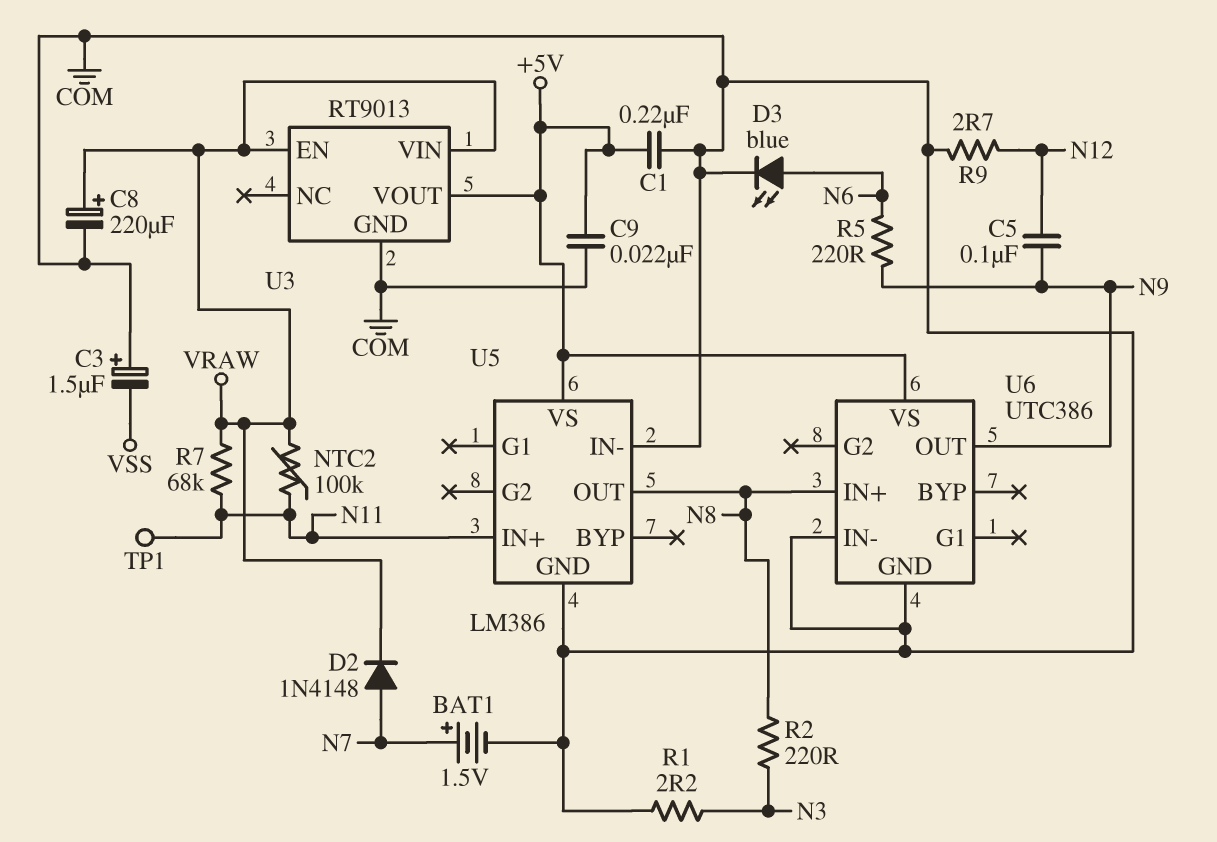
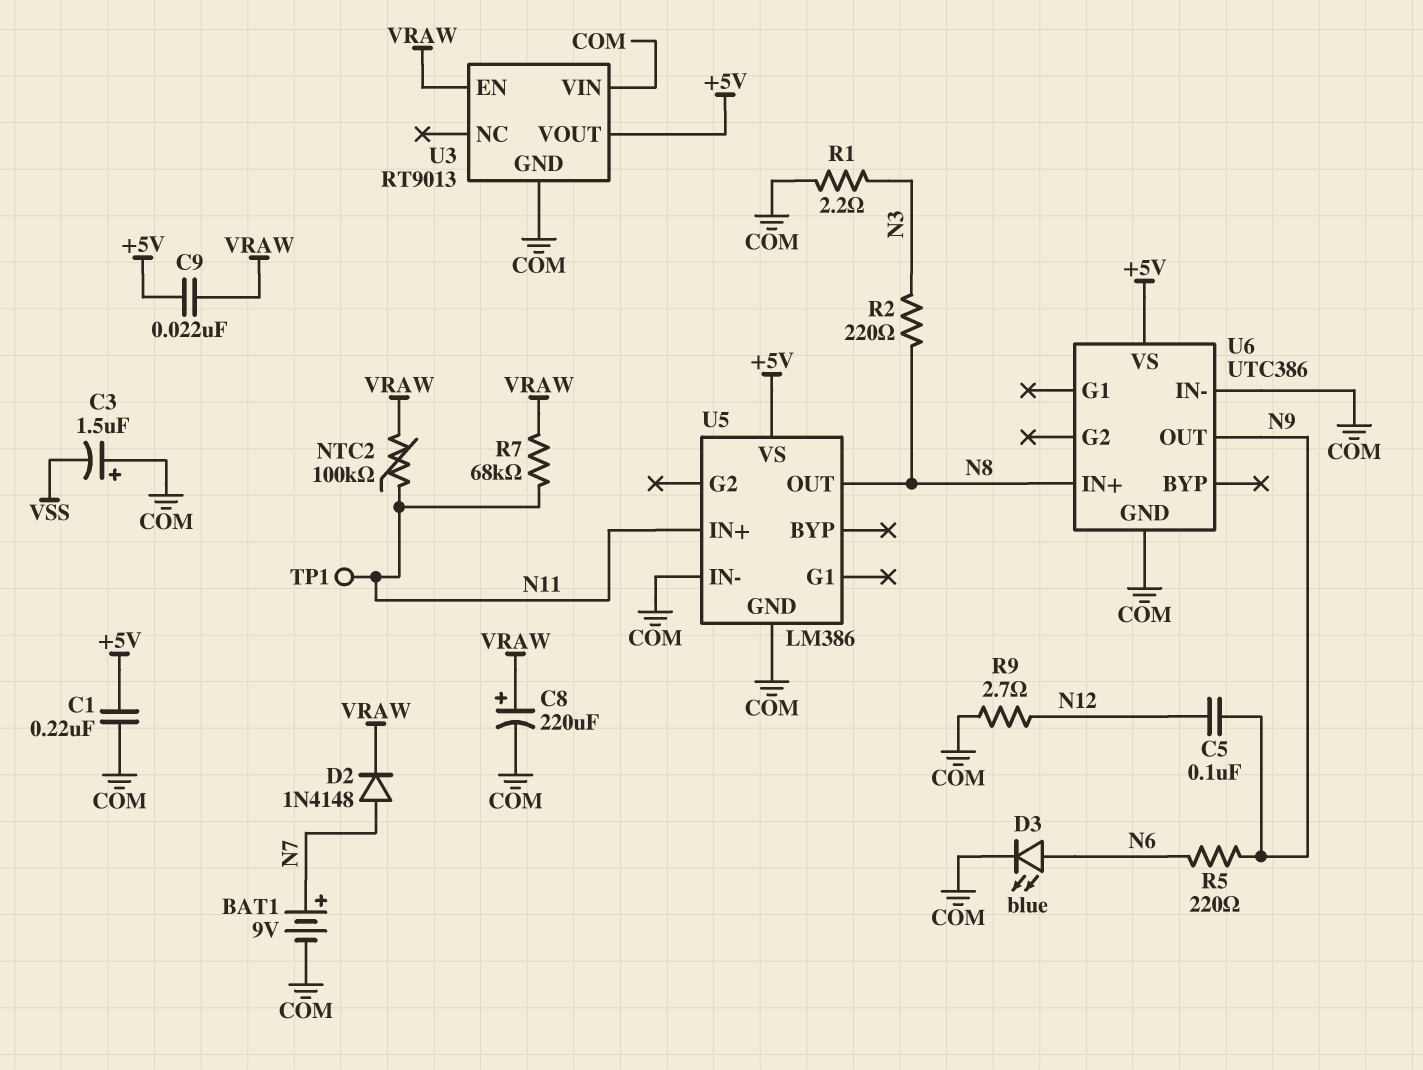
BAT1: 1.5V (plus N7, minus COM) -> 9V (plus N7, minus COM)
C9: 22nF (+5V, COM) -> 22nF (+5V, VRAW)
U3 pin VIN: VRAW -> COM

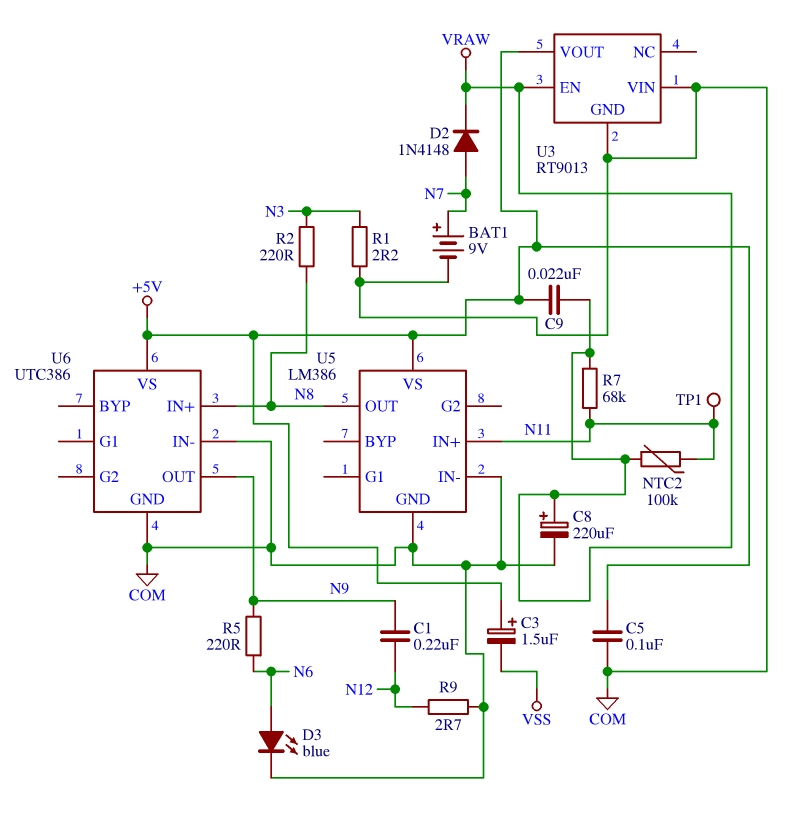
C1: 220nF (+5V, COM) -> 220nF (N9, N12)
C3: 1.5uF (plus COM, minus VSS) -> 1.5uF (plus +5V, minus VSS)
C5: 100nF (N9, N12) -> 100nF (+5V, COM)

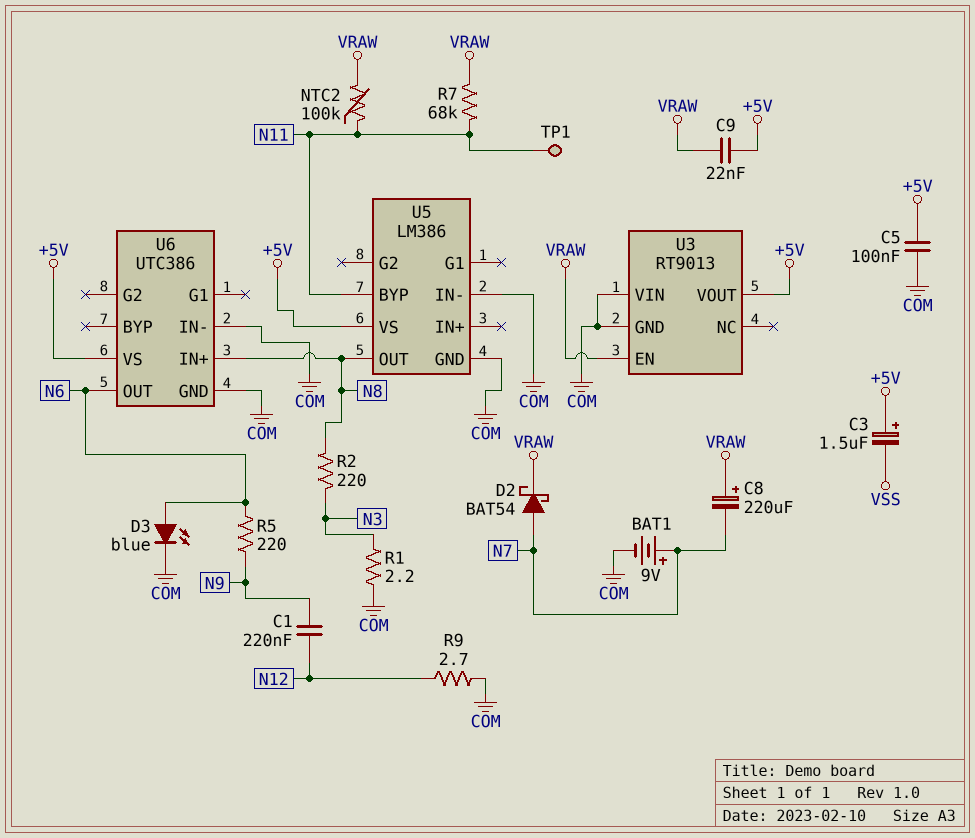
C8: 220uF (plus VRAW, minus COM) -> 220uF (plus VRAW, minus N7)
D2: diode 1N4148 (A N7, K VRAW) -> schottky BAT54 (A N7, K VRAW)
U5 pin BYP: none -> N11
U5 pin IN+: N11 -> none
U6 pin OUT: N9 -> N6

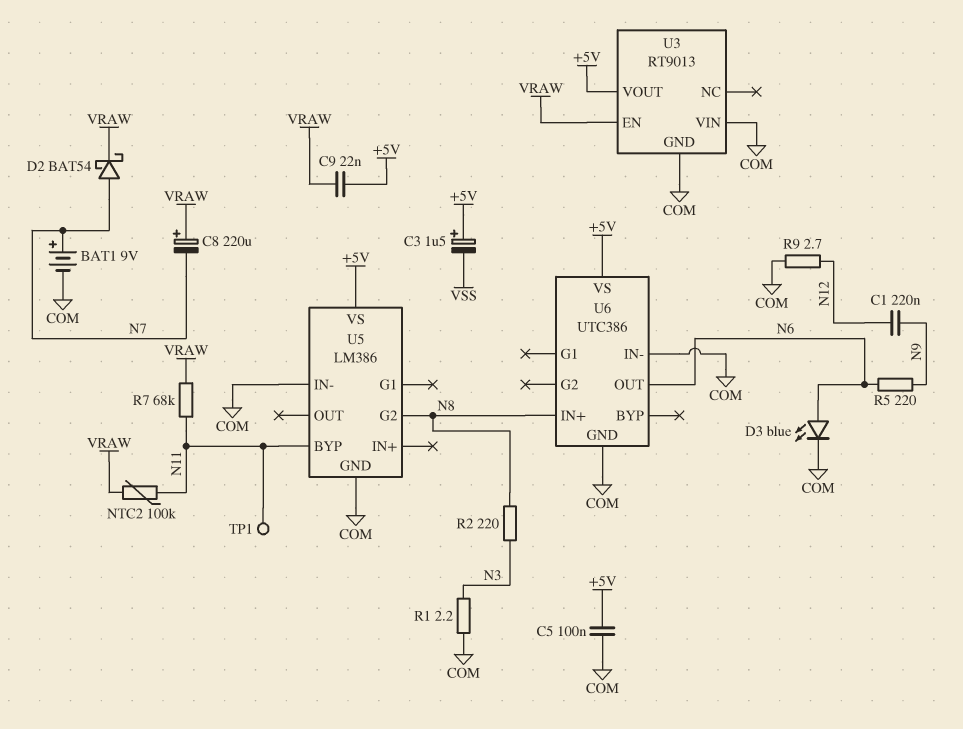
U5 pin G2: none -> N8
U5 pin OUT: N8 -> none

